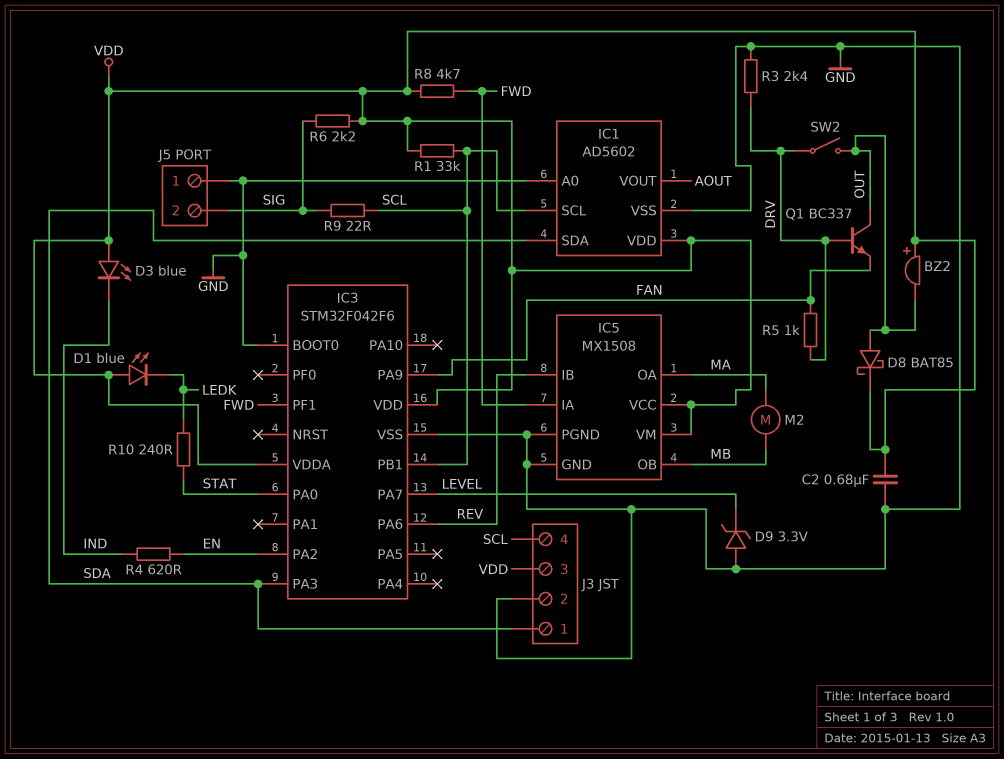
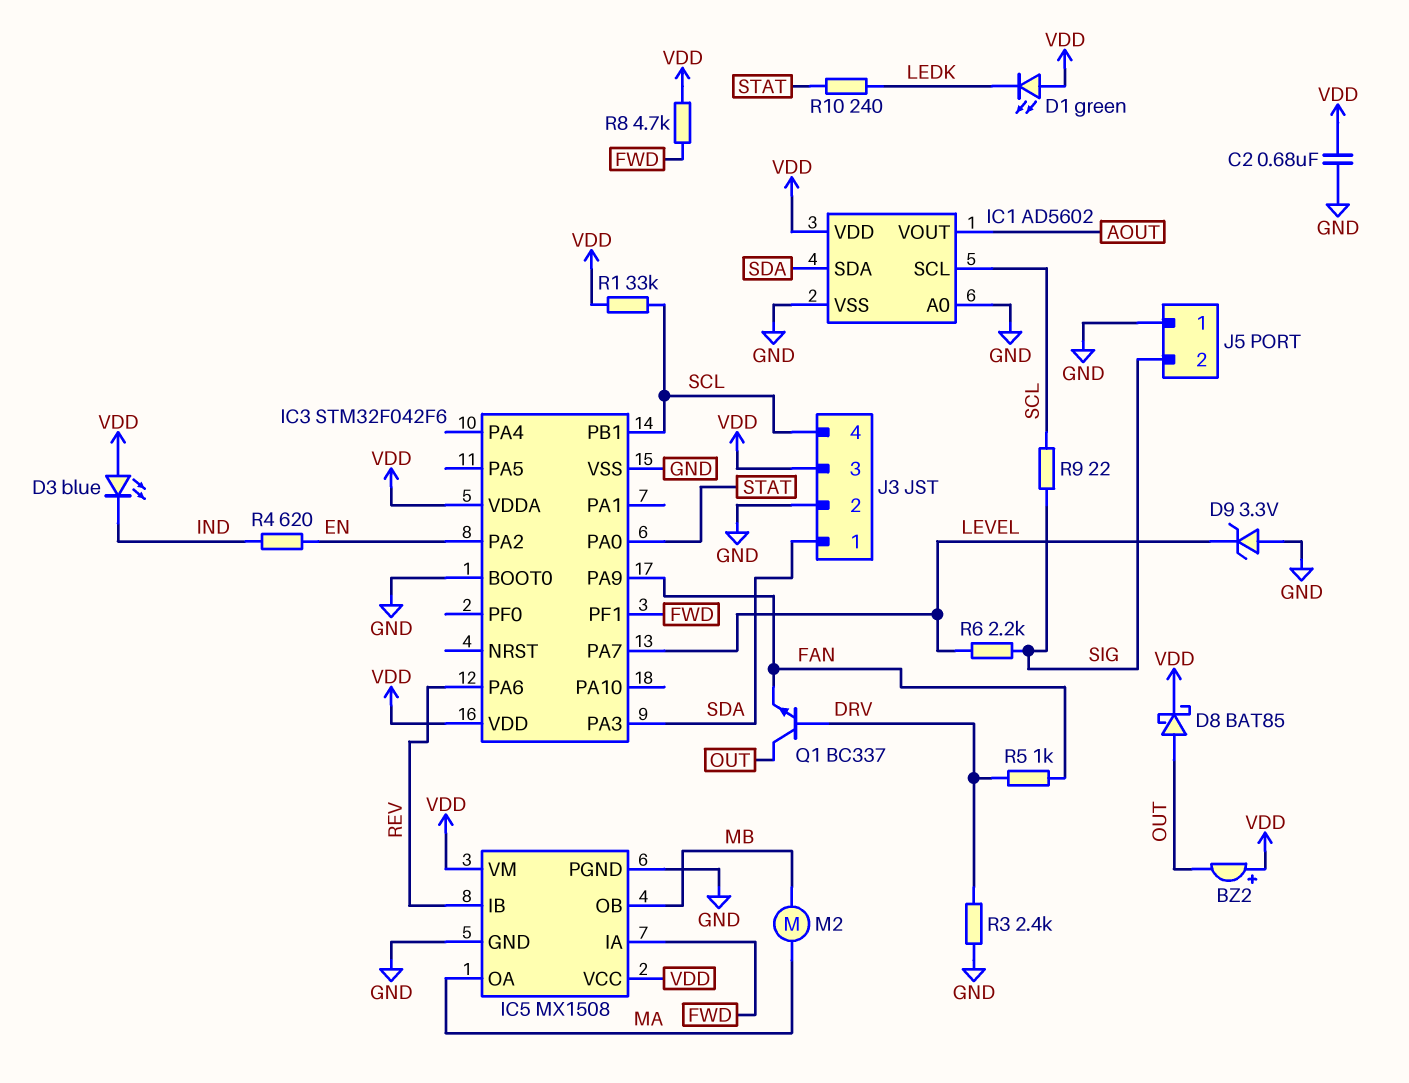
D1: LED blue (A VDD, K LEDK) -> LED green (A VDD, K LEDK)
R6: 2.2k (SIG, VDD) -> 2.2k (LEVEL, SIG)
SW2: switch (DRV, OUT) -> none

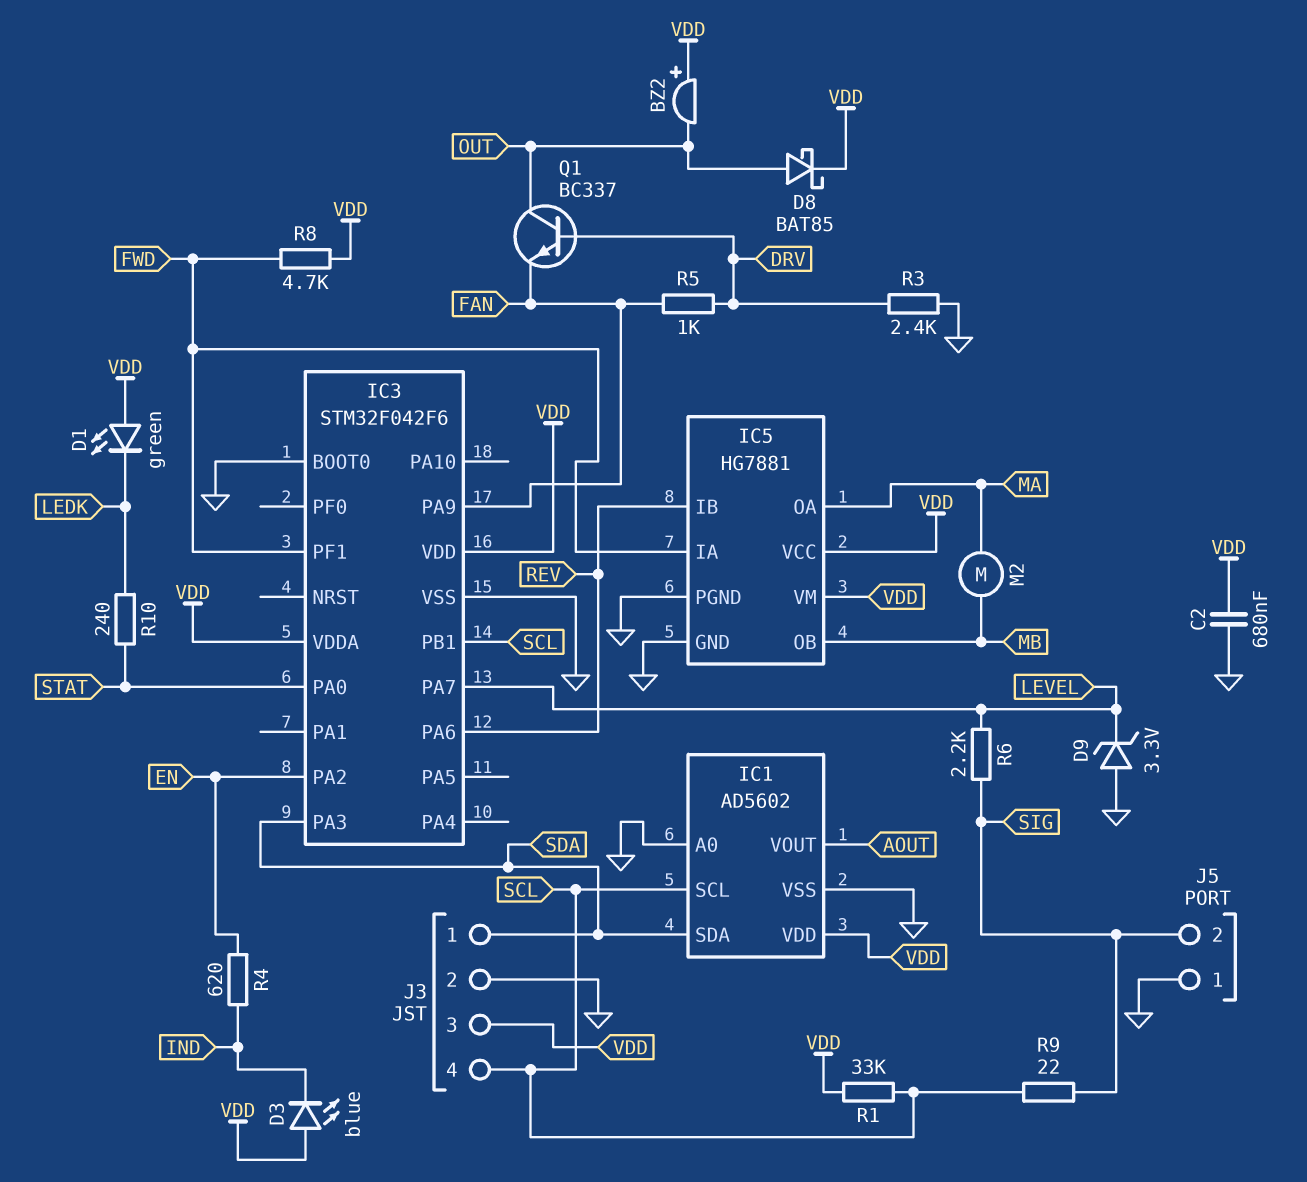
IC5: MX1508 -> HG7881

